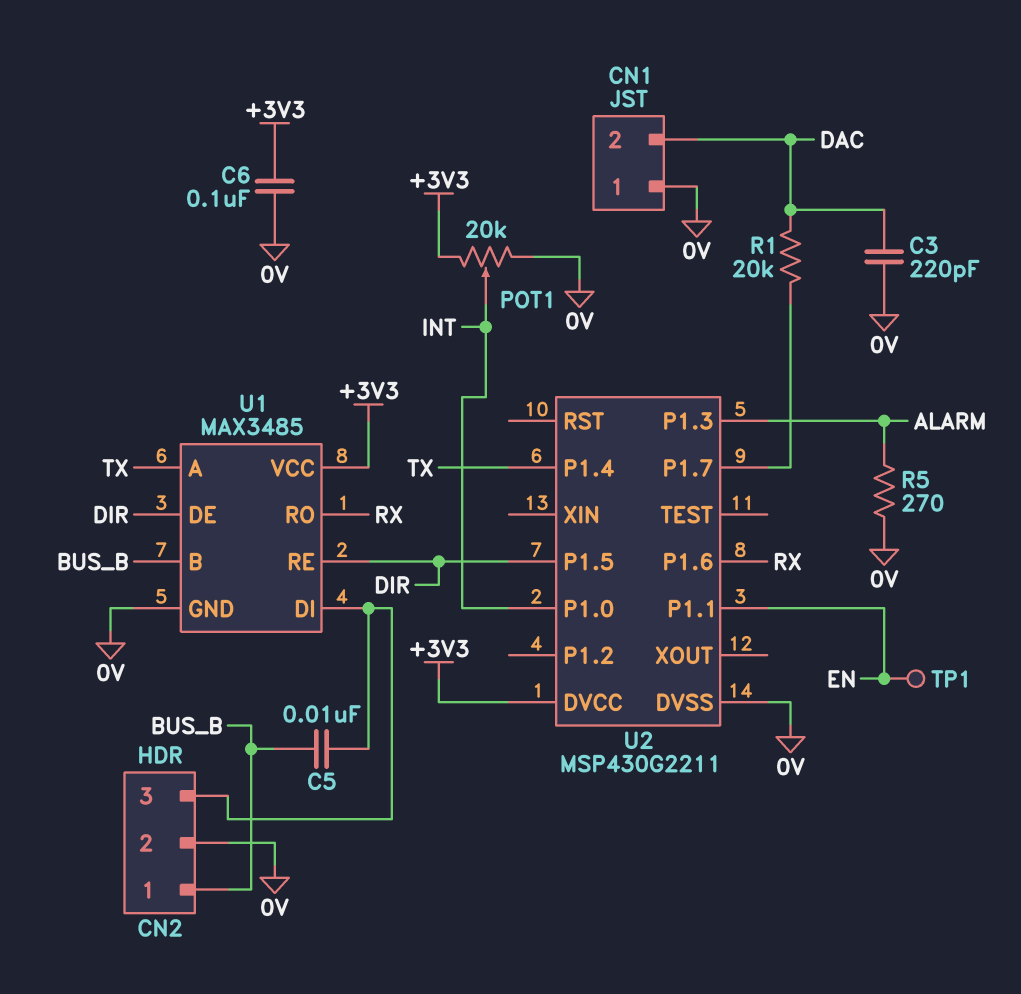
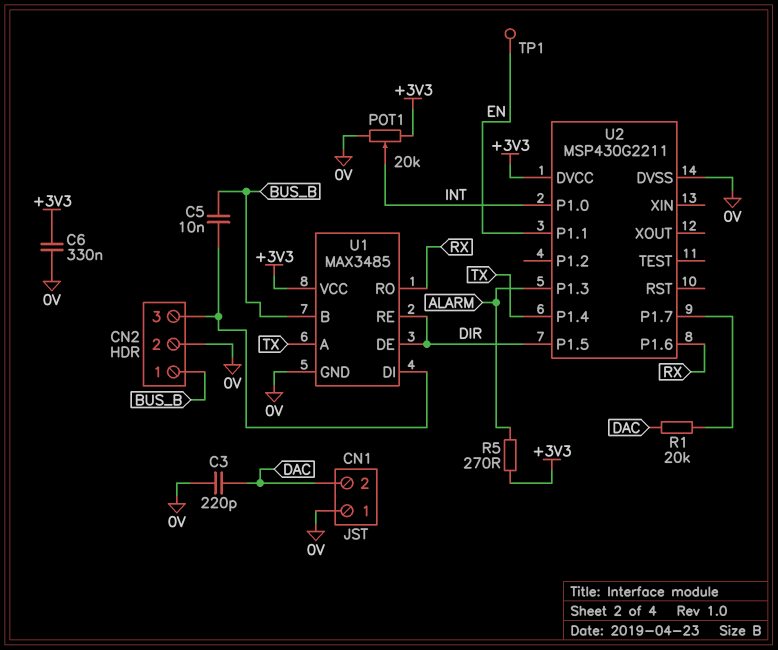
C6: 100nF (+3V3, 0V) -> 330nF (+3V3, 0V)
R5: 270 (0V, ALARM) -> 270 (+3V3, ALARM)

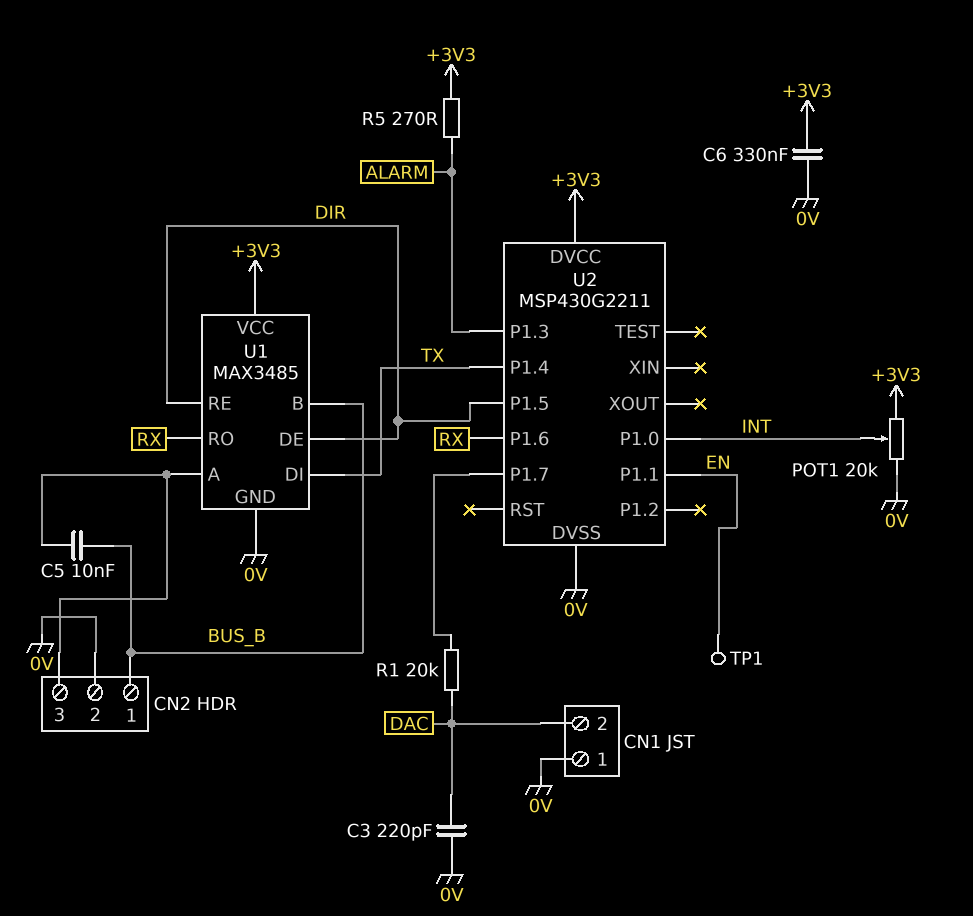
U1 pin A: TX -> CN2/3
U1 pin DI: CN2/3 -> TX

